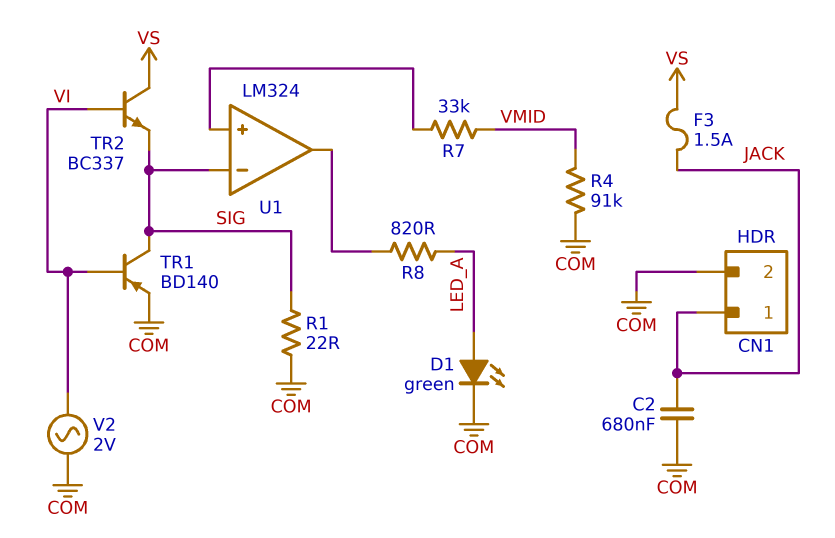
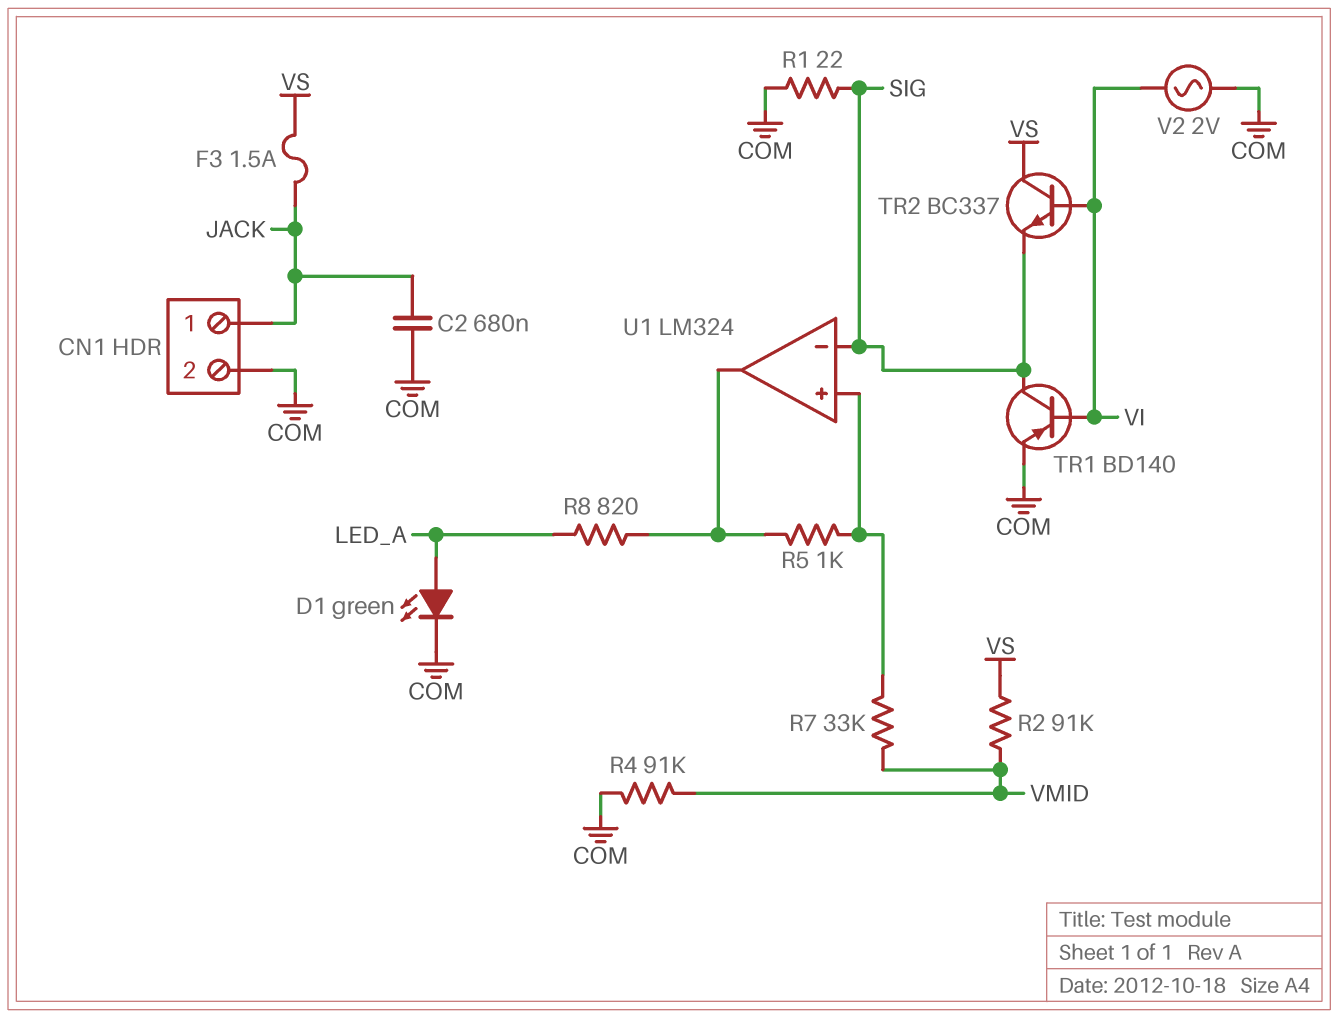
R2: none -> 91k (VMID, VS)
R5: none -> 1k (U1/in+, U1/out)

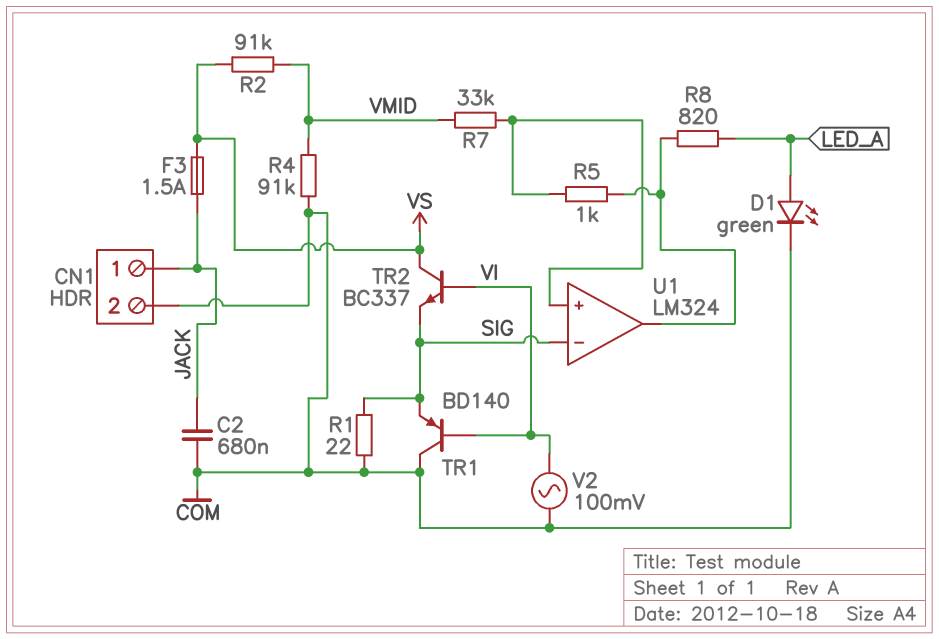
TR1: PNP BD140 (B VI, C SIG, E COM) -> PNP BD140 (B VI, C COM, E SIG)
V2: AC 2V (COM, VI) -> AC 100mV (COM, VI)

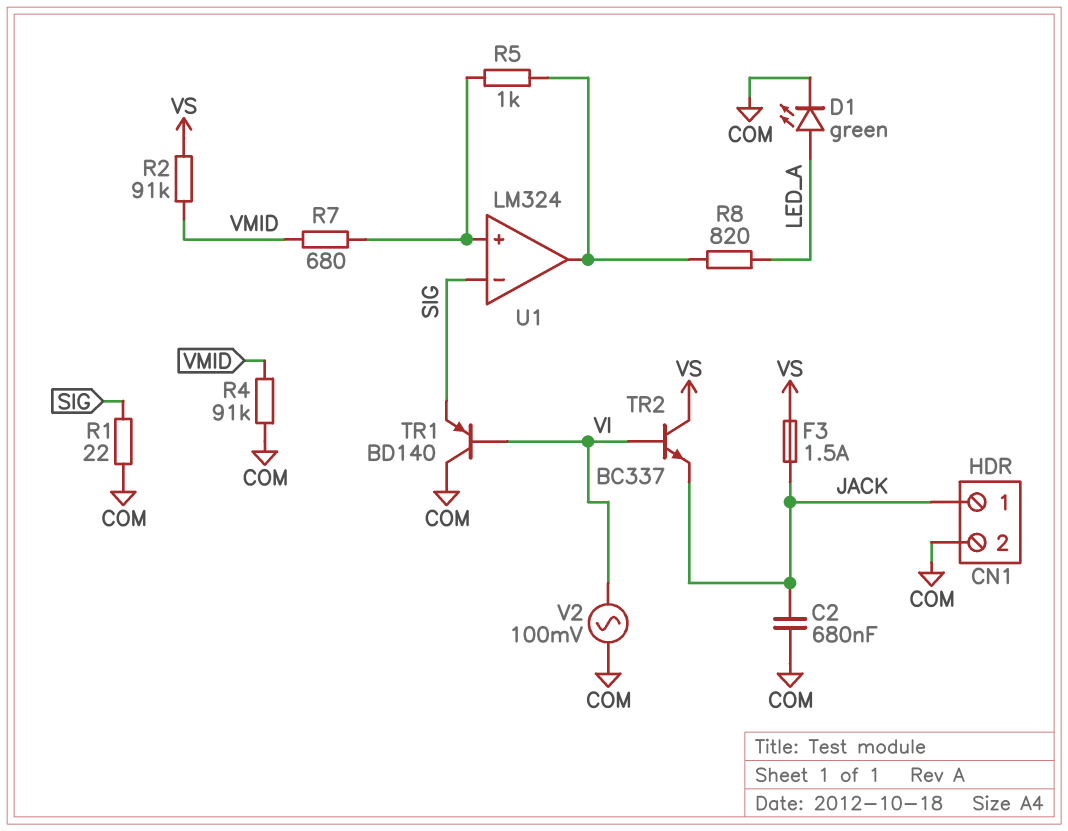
R7: 33k (U1/in+, VMID) -> 680 (U1/in+, VMID)
TR2: NPN BC337 (B VI, C VS, E SIG) -> NPN BC337 (B VI, C VS, E JACK)

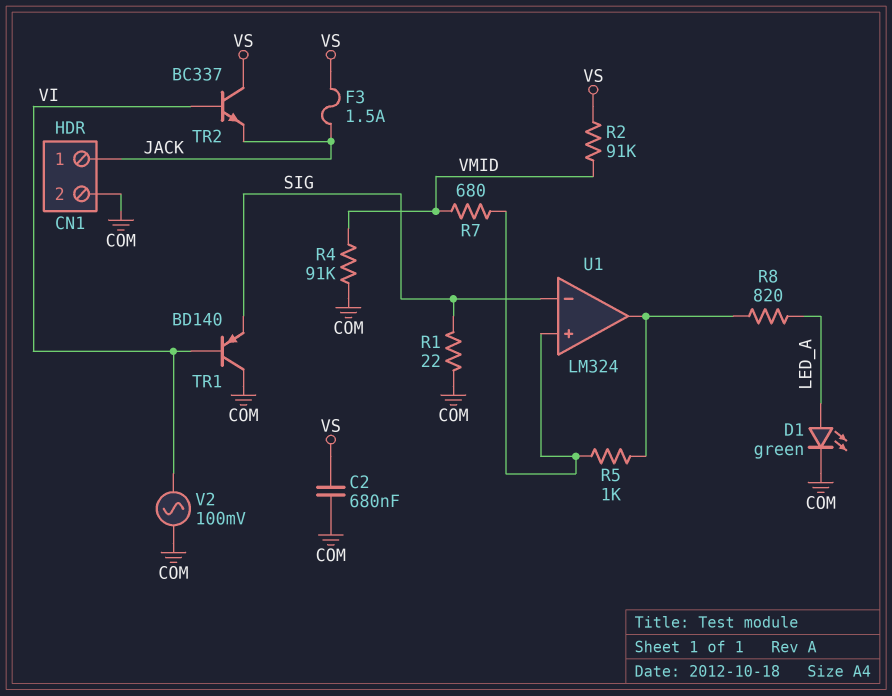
C2: 680nF (COM, JACK) -> 680nF (COM, VS)

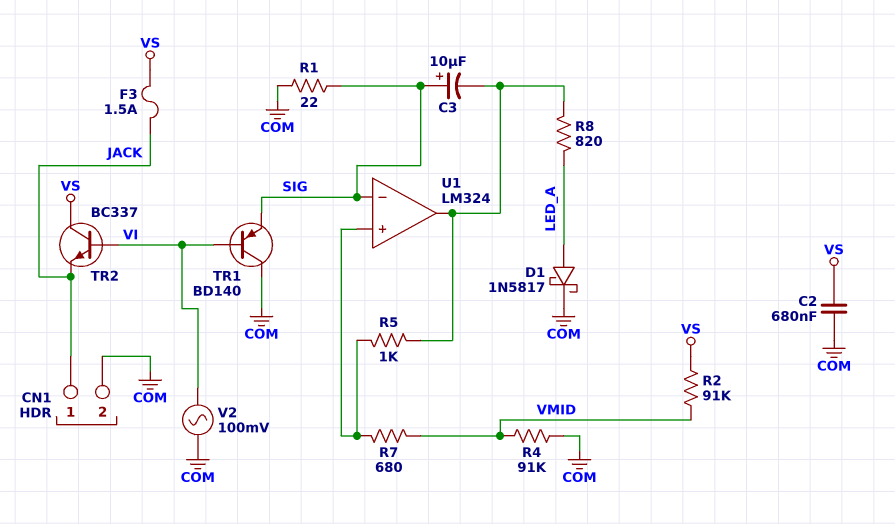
C3: none -> 10uF (plus SIG, minus U1/out)
D1: LED green (A LED_A, K COM) -> schottky 1N5817 (A LED_A, K COM)

